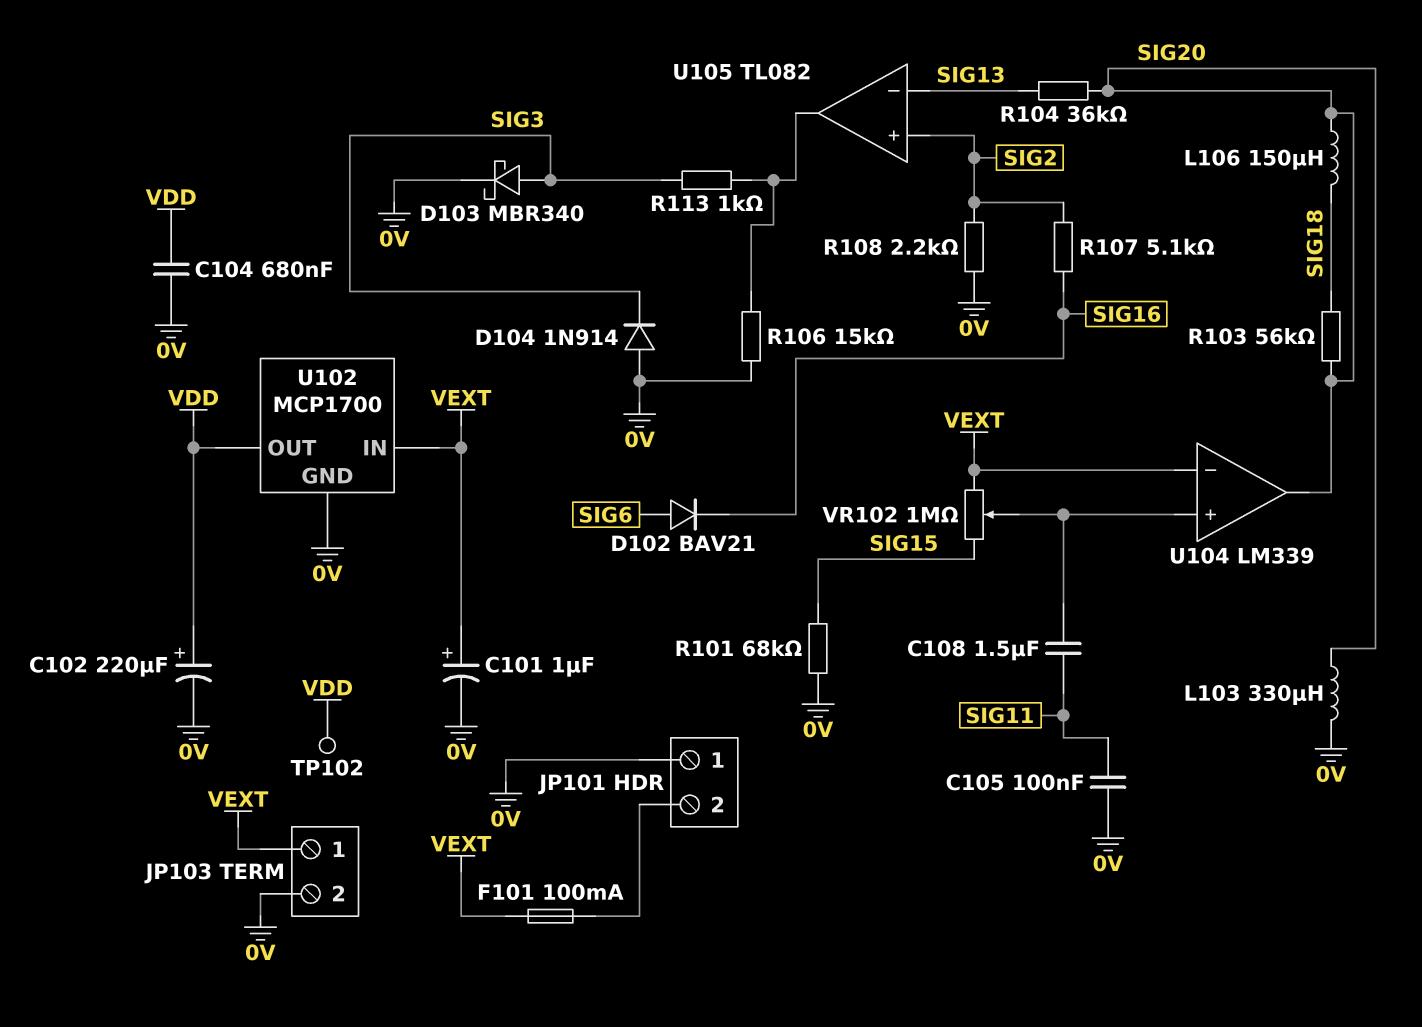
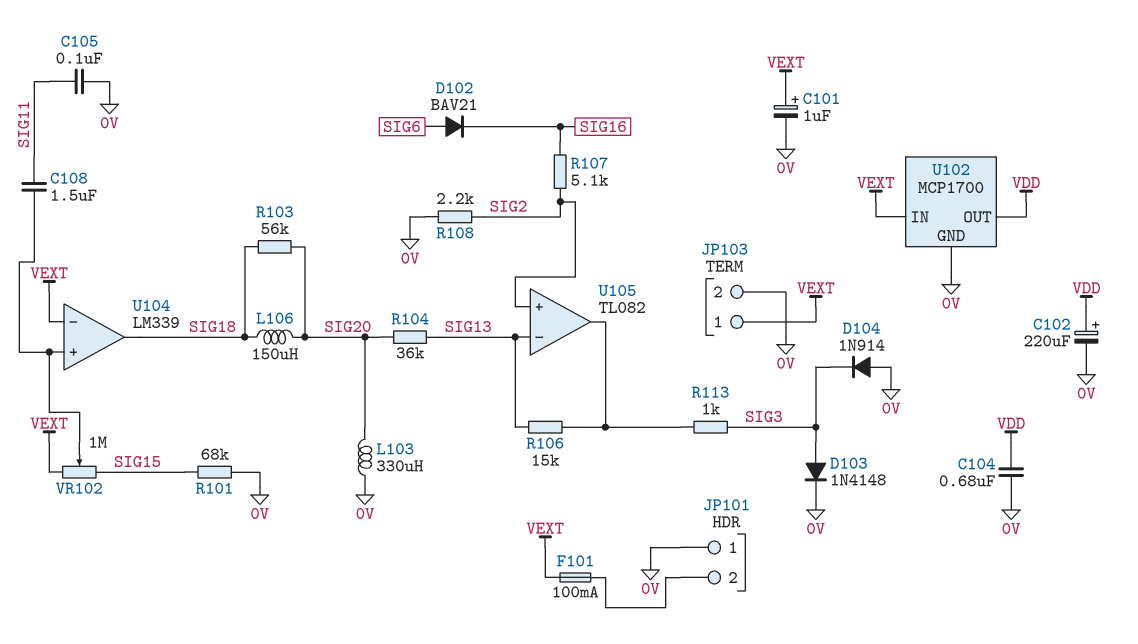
D103: schottky MBR340 (A SIG3, K 0V) -> diode 1N4148 (A SIG3, K 0V)
R106: 15k (0V, U105/out) -> 15k (SIG13, U105/out)
TP102: test point (VDD) -> none
U104 pin out: SIG20 -> SIG18

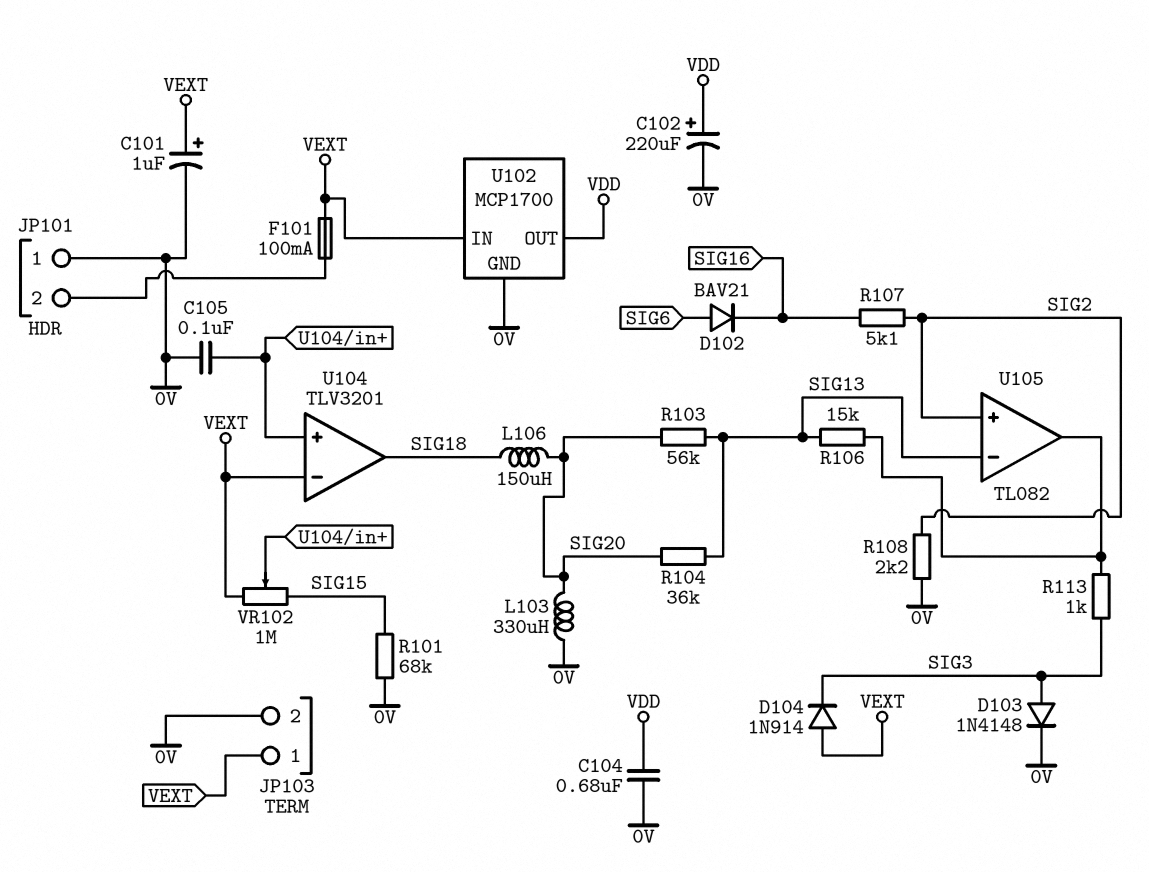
C105: 100nF (0V, SIG11) -> 100nF (0V, U104/in+)
C108: 1.5uF (SIG11, U104/in+) -> none
D104: diode 1N914 (A 0V, K SIG3) -> diode 1N914 (A VEXT, K SIG3)
R103: 56k (SIG18, SIG20) -> 56k (SIG13, SIG20)
U104: LM339 -> TLV3201

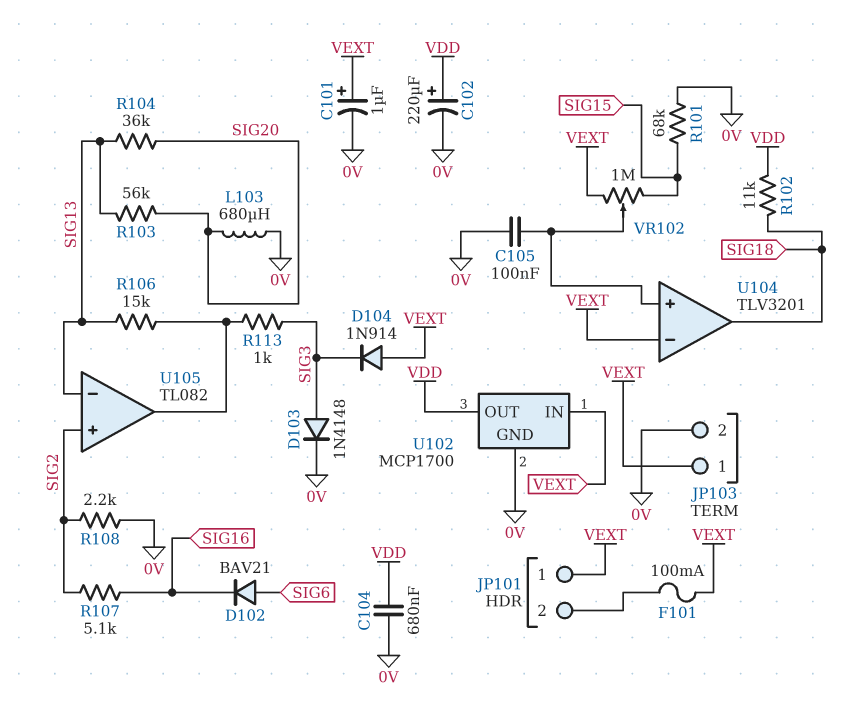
JP101 pin 1: 0V -> VEXT
L103: 330uH (0V, SIG20) -> 680uH (0V, SIG20)
L106: 150uH (SIG18, SIG20) -> none
R102: none -> 11k (SIG18, VDD)

